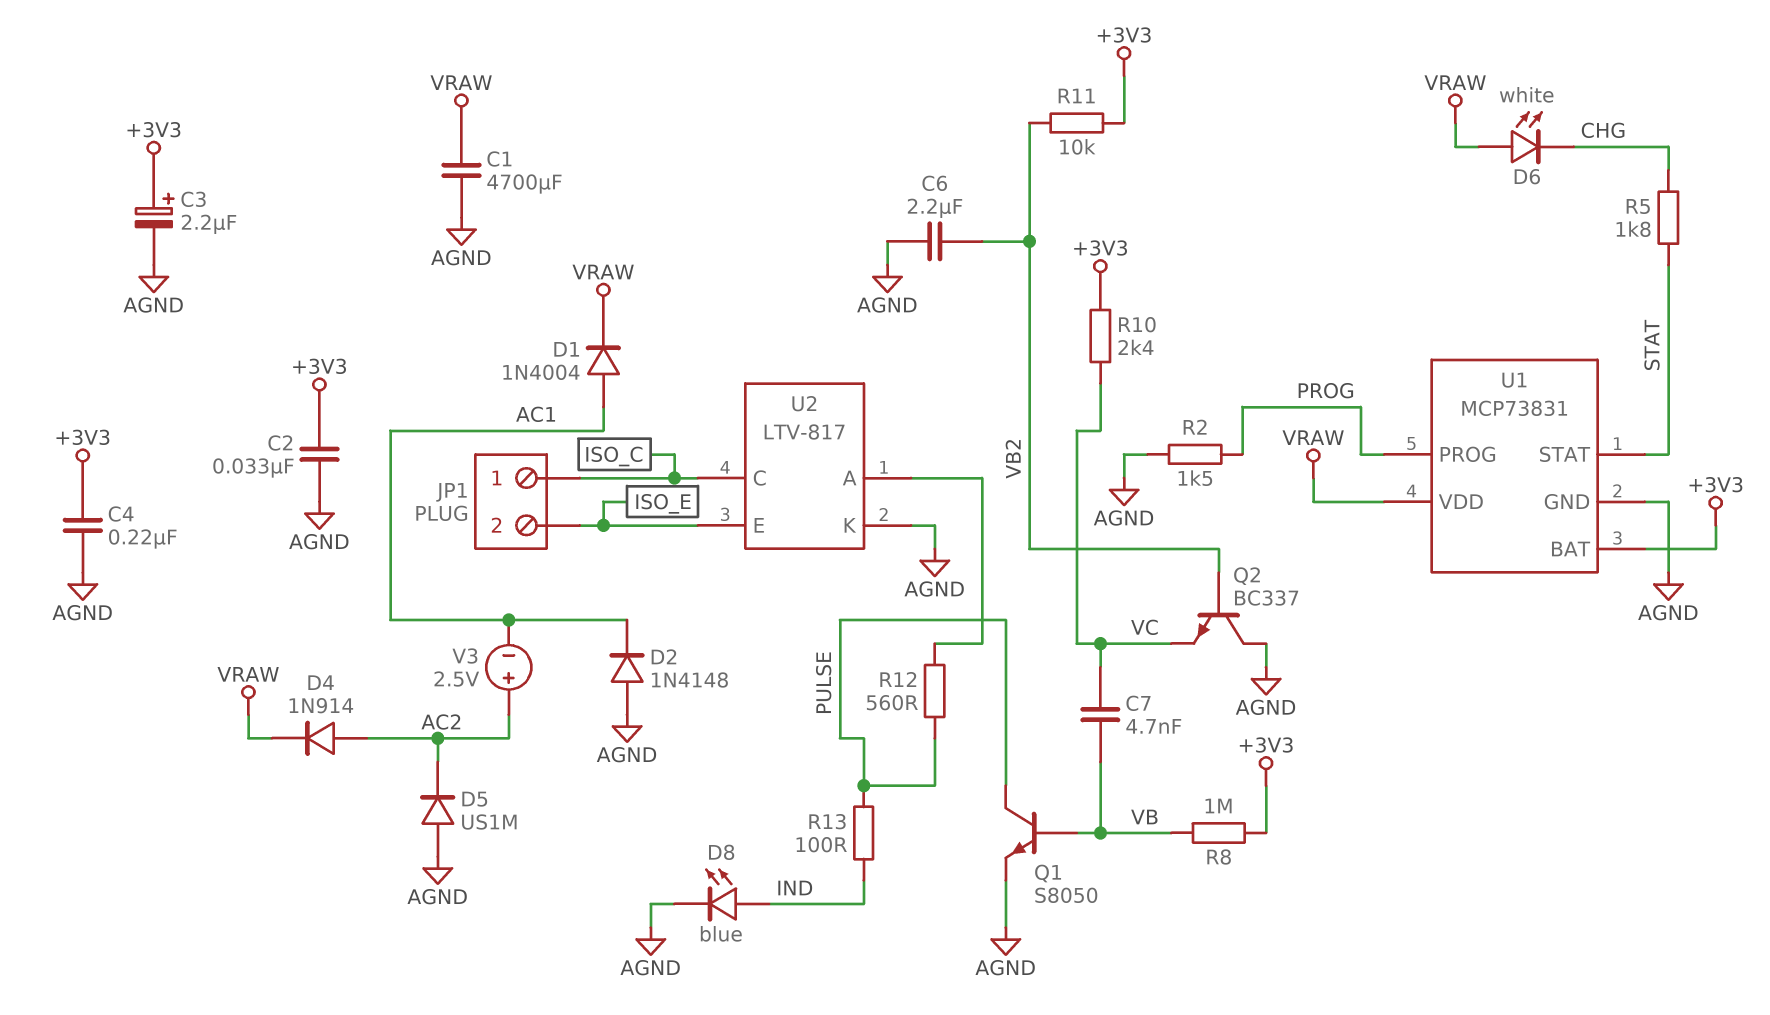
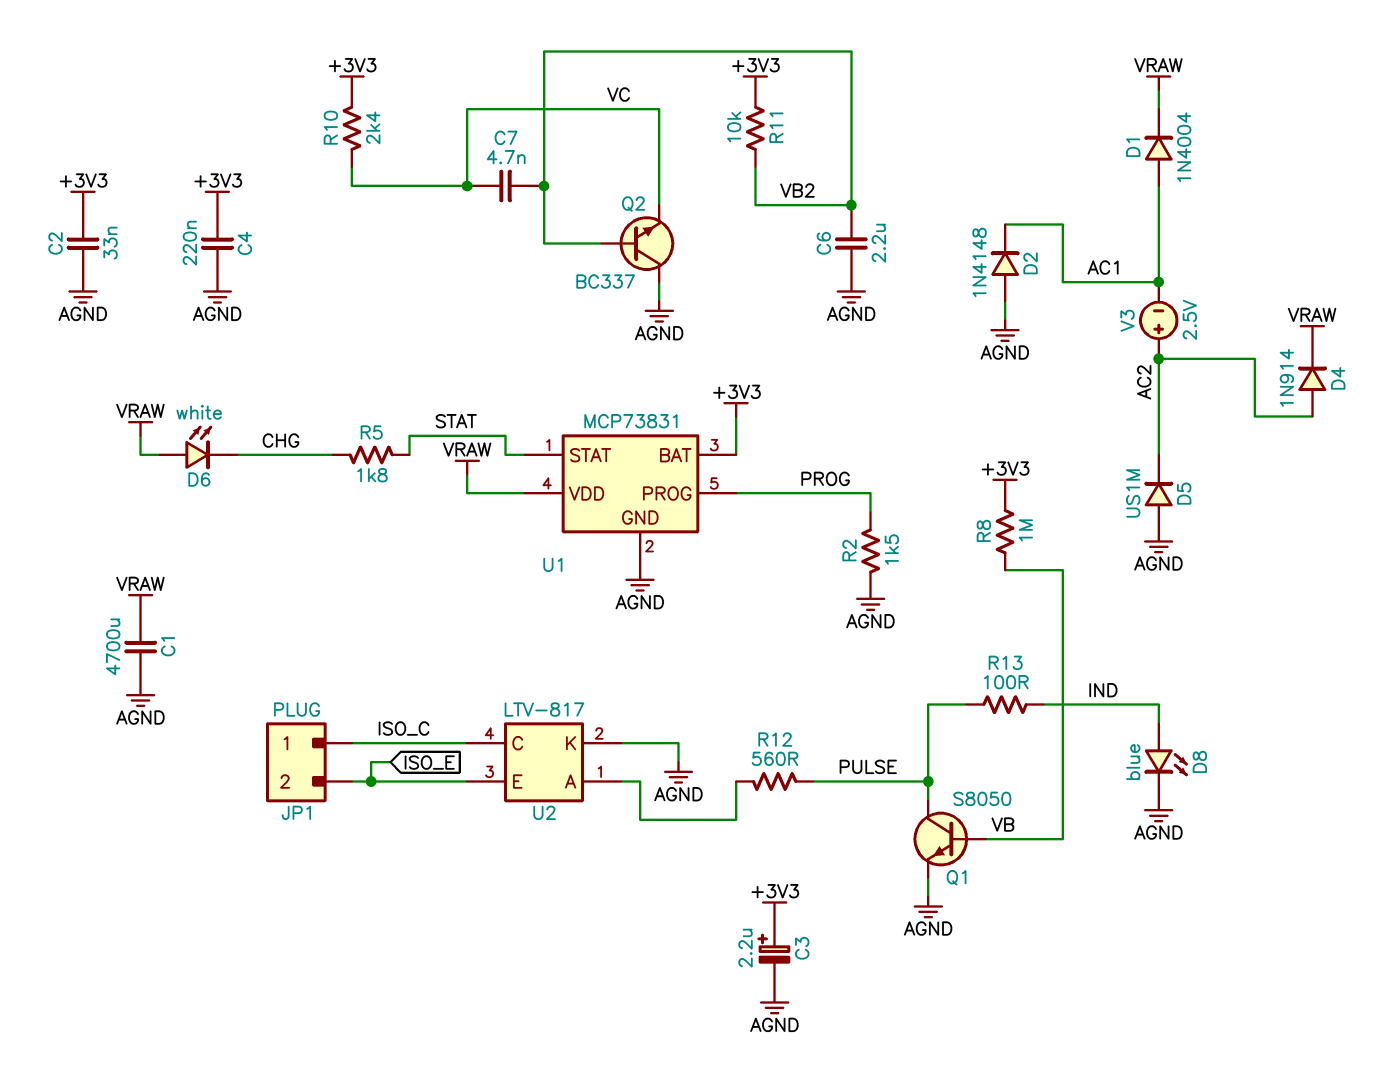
C7: 4.7nF (VB, VC) -> 4.7nF (VB2, VC)

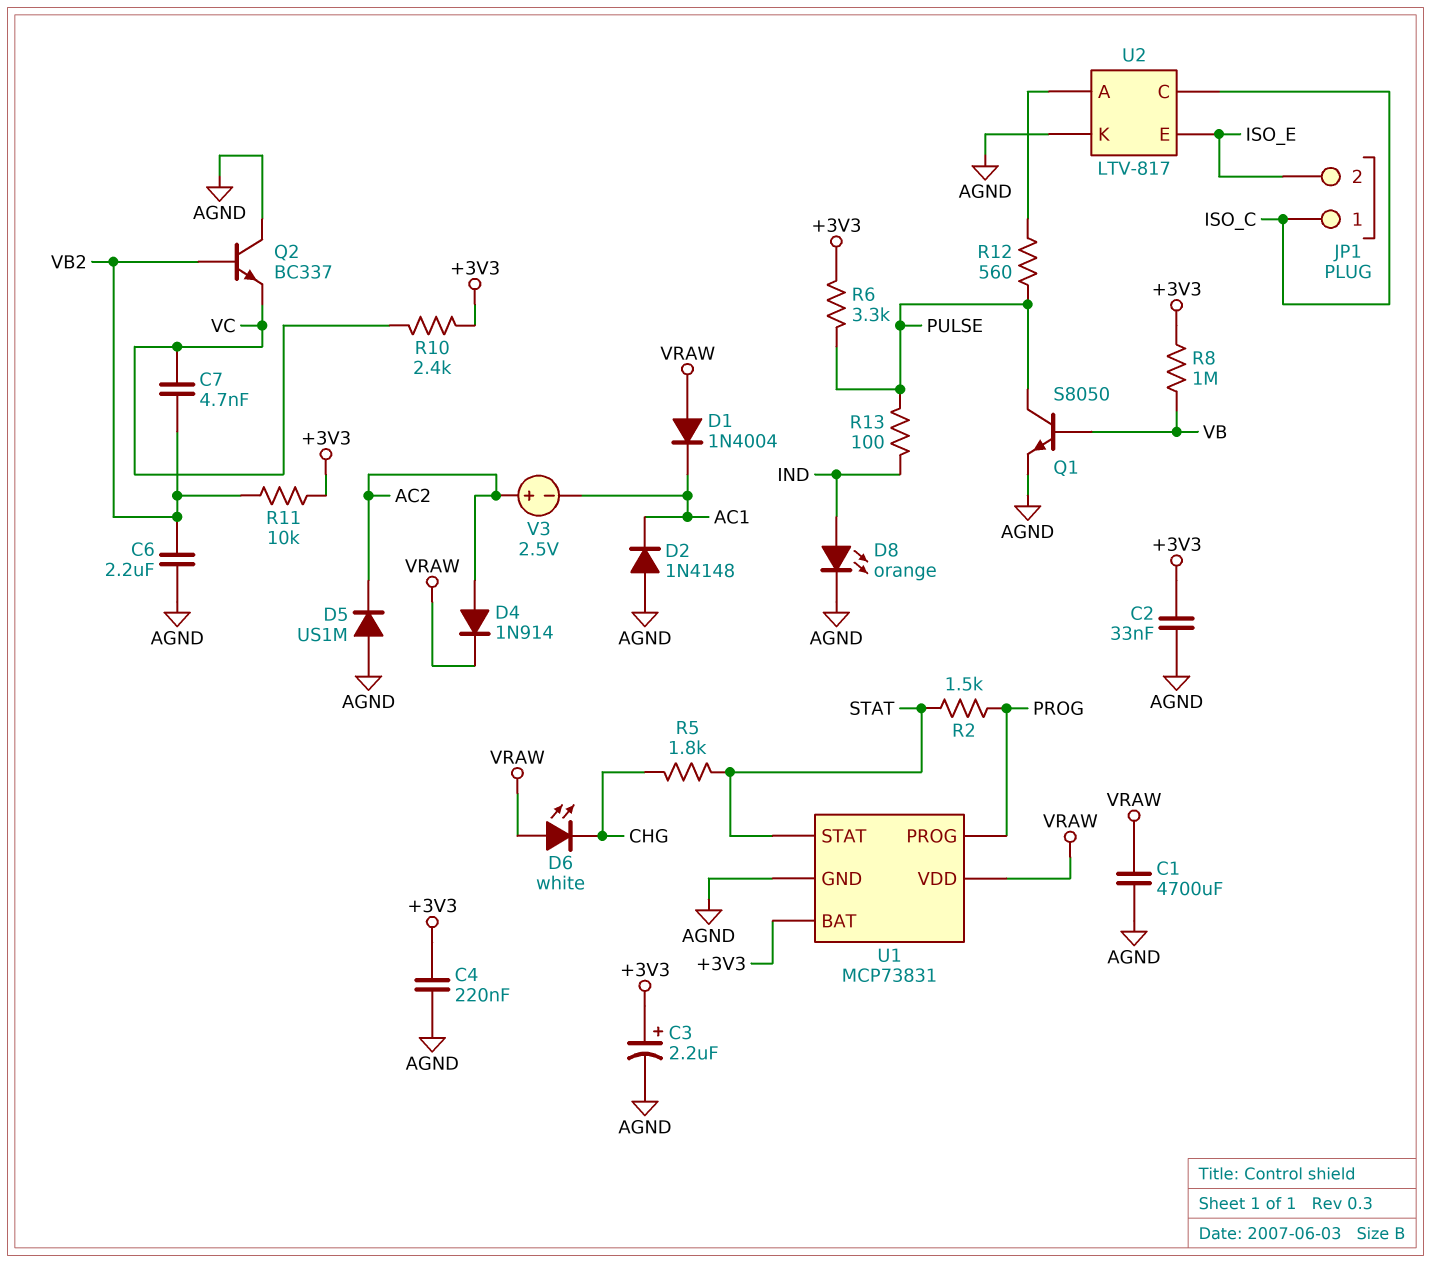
D1: diode 1N4004 (A AC1, K VRAW) -> diode 1N4004 (A VRAW, K AC1)
D8: LED blue (A IND, K AGND) -> LED orange (A IND, K AGND)
R2: 1.5k (AGND, PROG) -> 1.5k (PROG, STAT)
R6: none -> 3.3k (+3V3, PULSE)

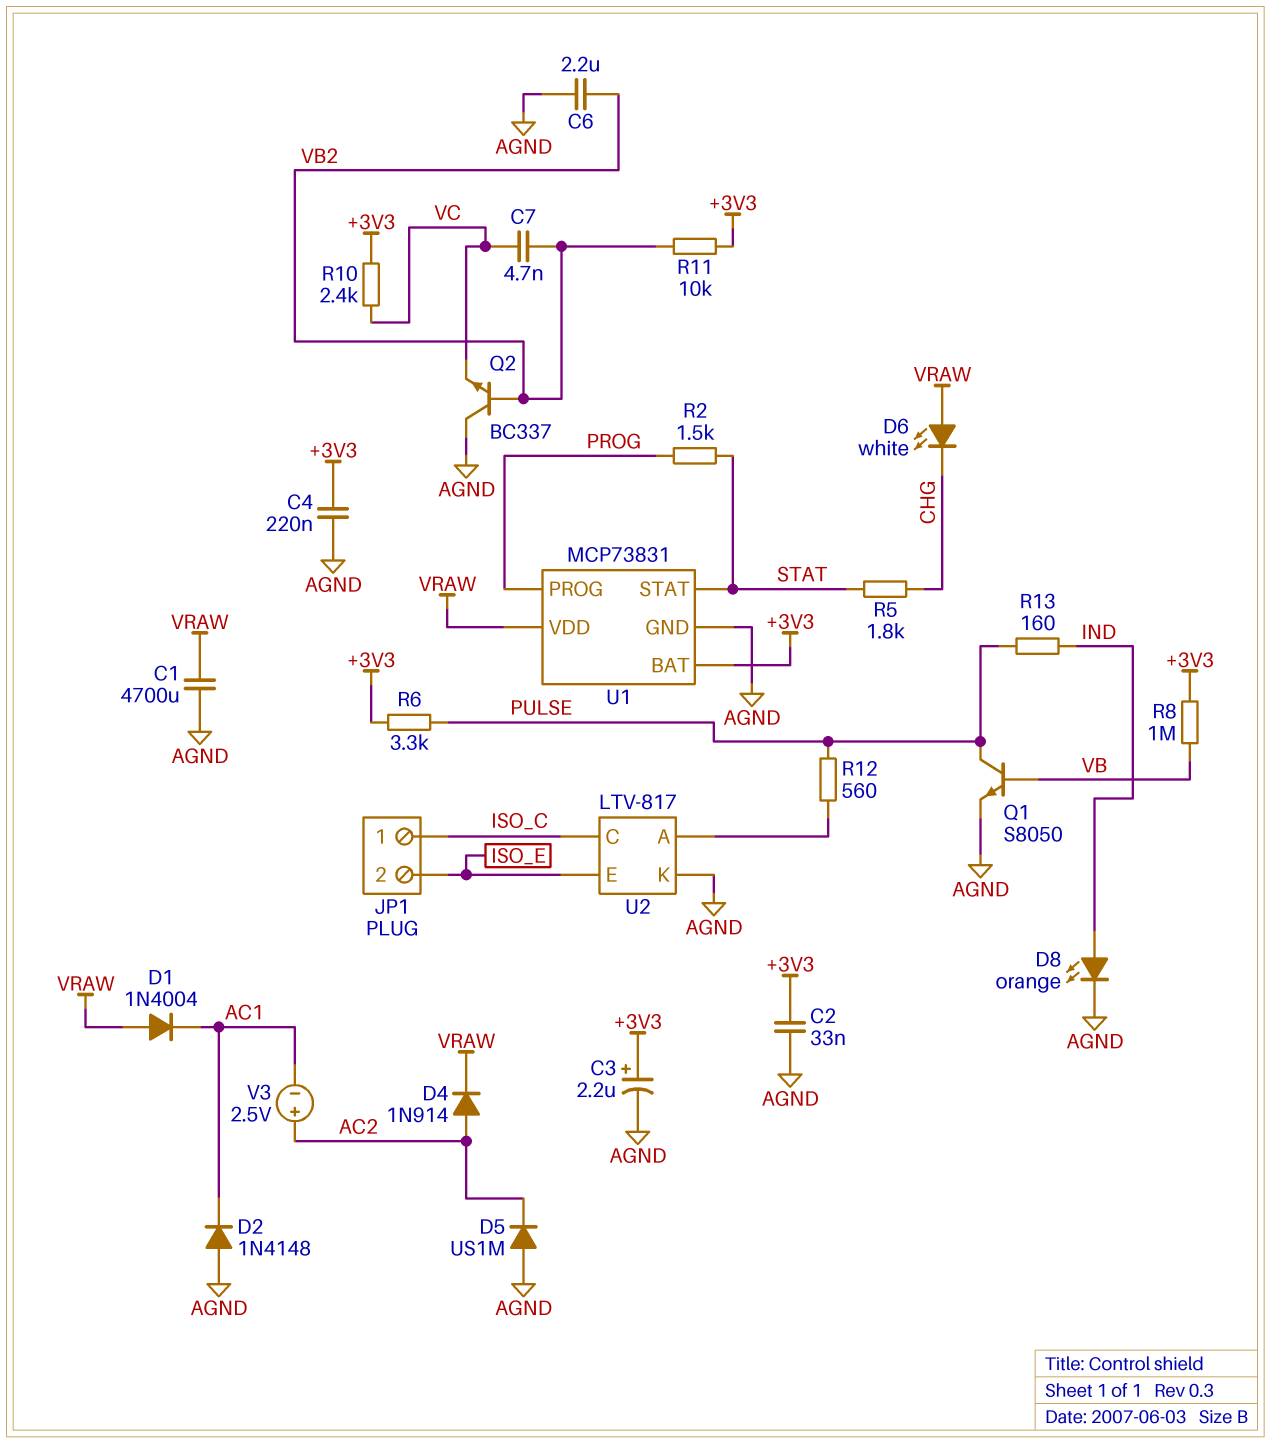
R13: 100 (IND, PULSE) -> 160 (IND, PULSE)

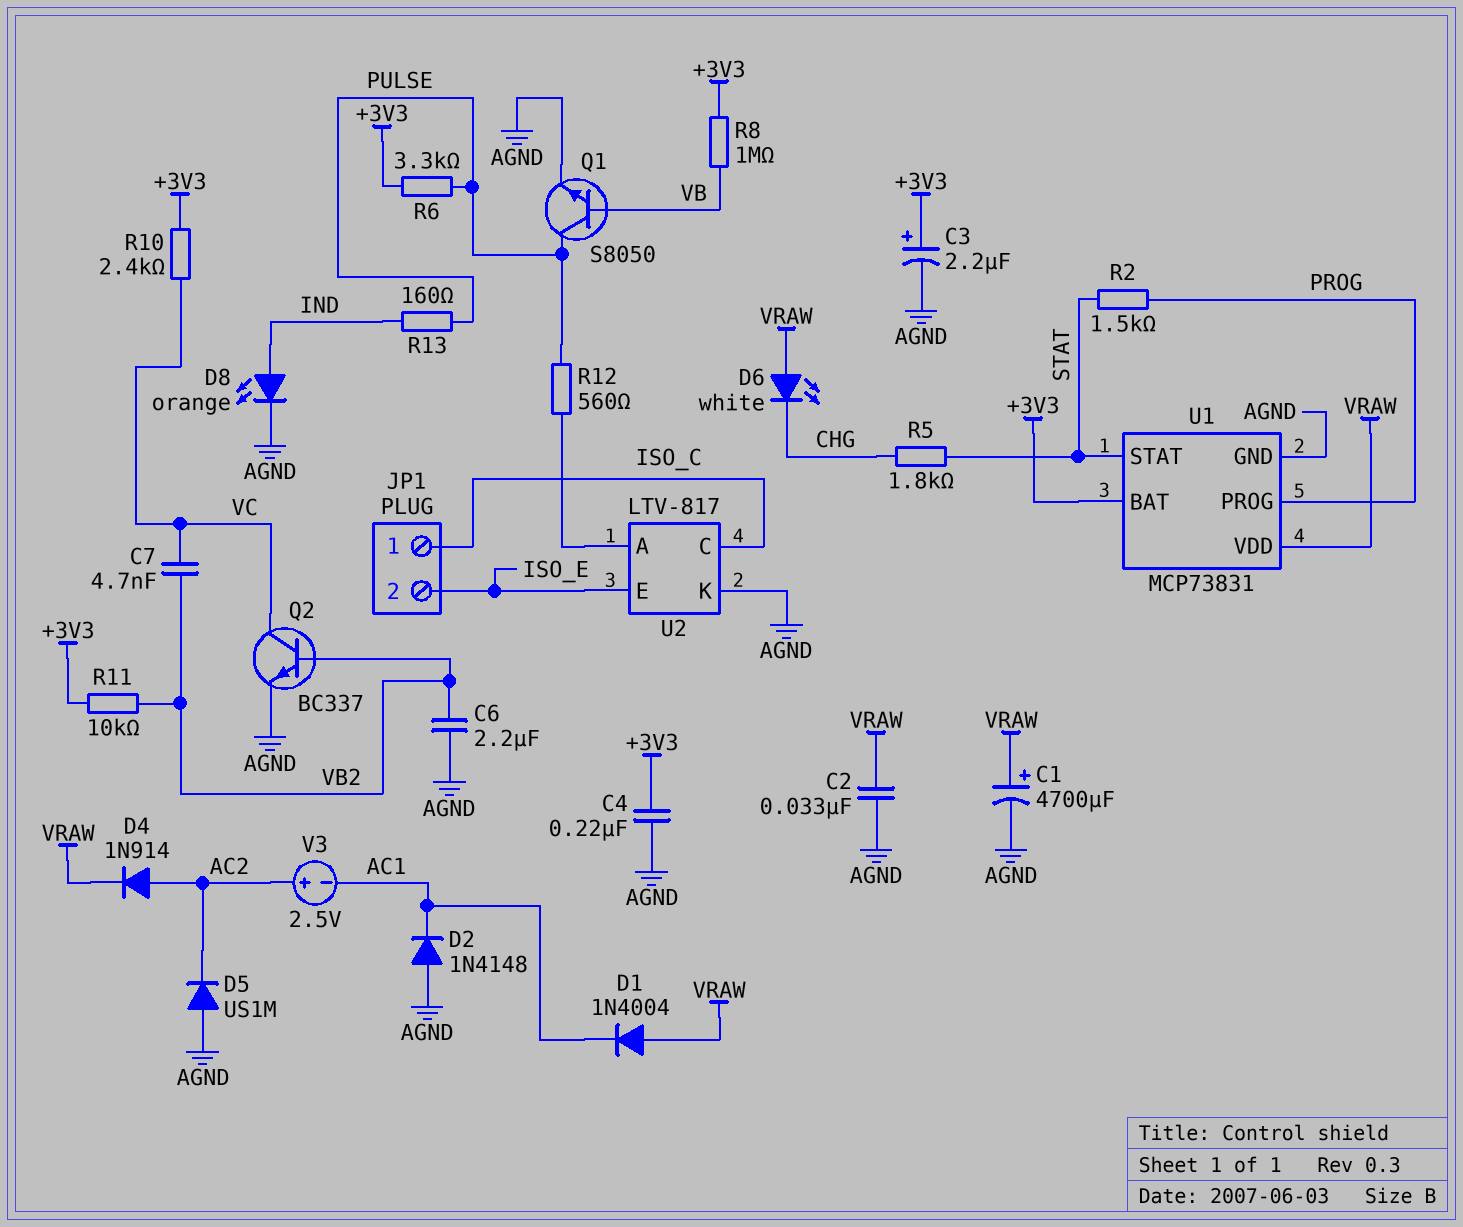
C1: 4700uF (AGND, VRAW) -> 4700uF (plus VRAW, minus AGND)
C2: 33nF (+3V3, AGND) -> 33nF (AGND, VRAW)
Q2: NPN BC337 (B VB2, C AGND, E VC) -> NPN BC337 (B VB2, C VC, E AGND)

